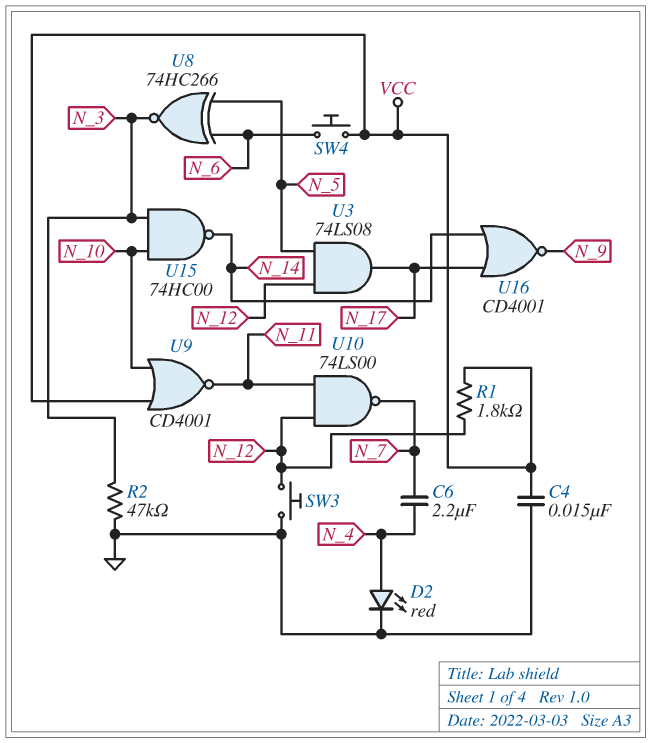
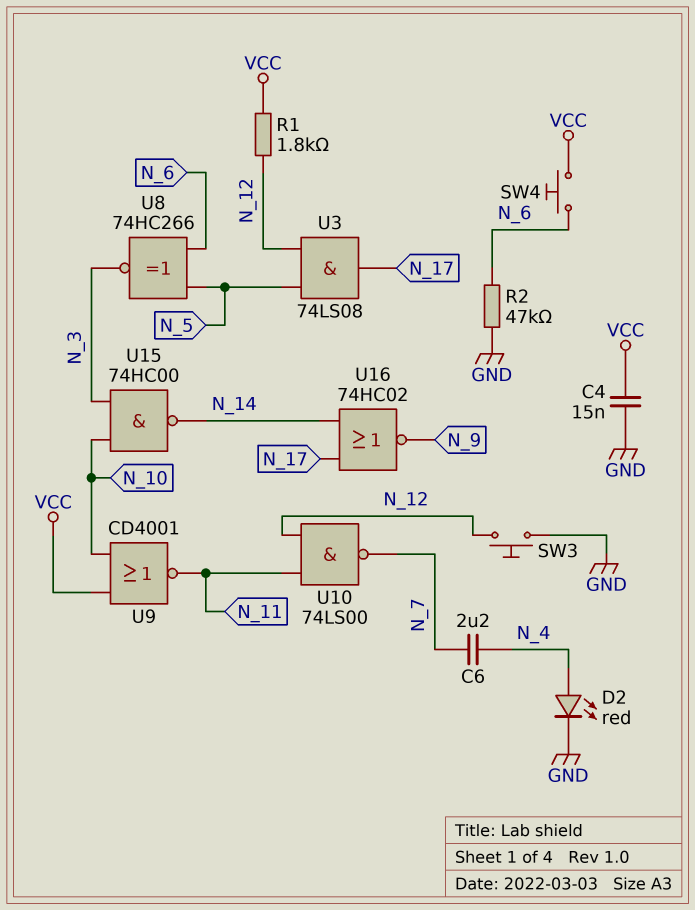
R2: 47k (GND, N_3) -> 47k (GND, N_6)
U16: NOR CD4001 (in N_14, in N_17, out N_9) -> NOR 74HC02 (in N_14, in N_17, out N_9)

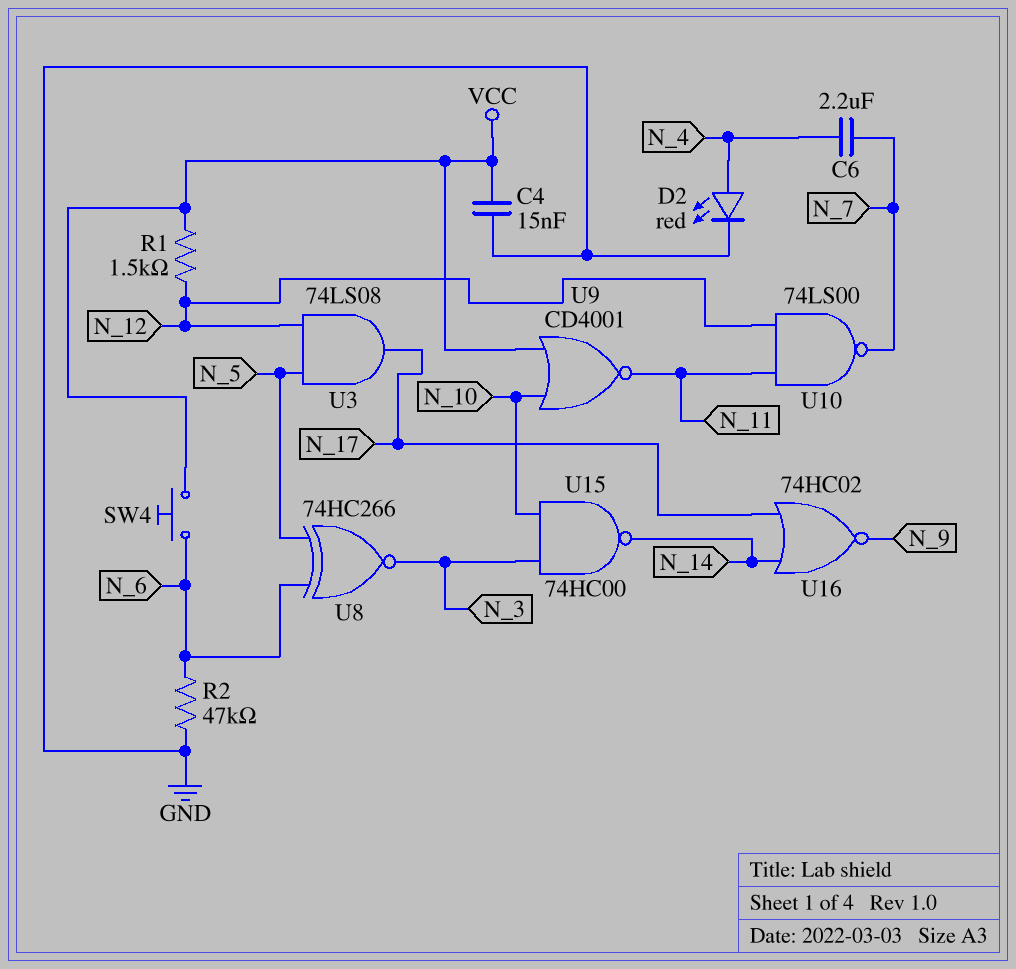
R1: 1.8k (N_12, VCC) -> 1.5k (N_12, VCC)
SW3: button (GND, N_12) -> none

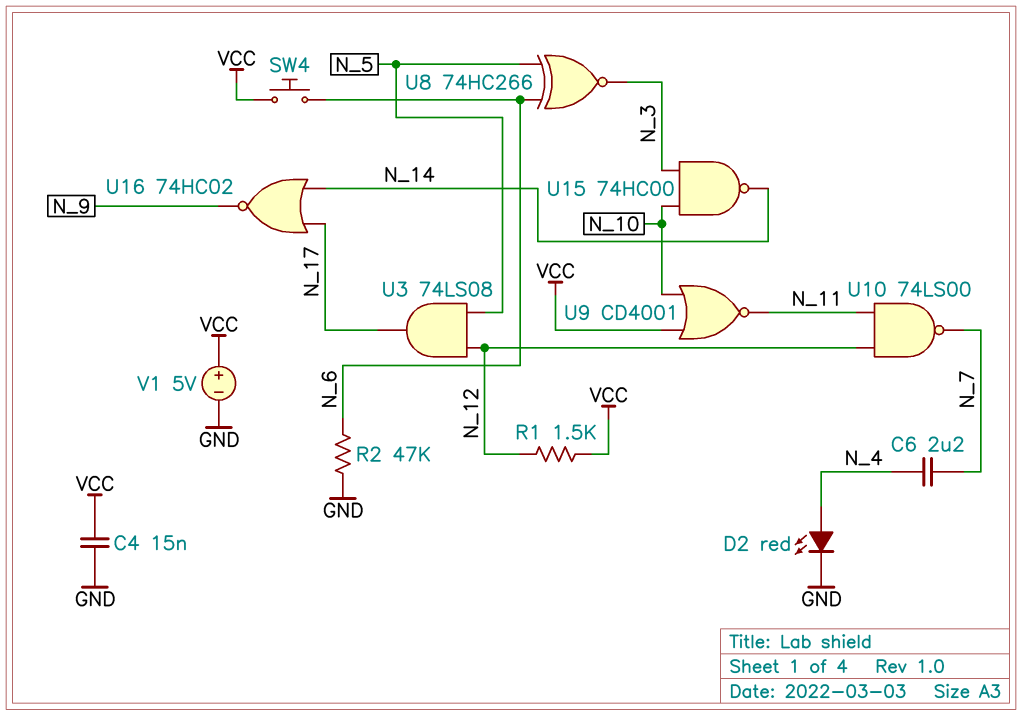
V1: none -> 5V (plus VCC, minus GND)

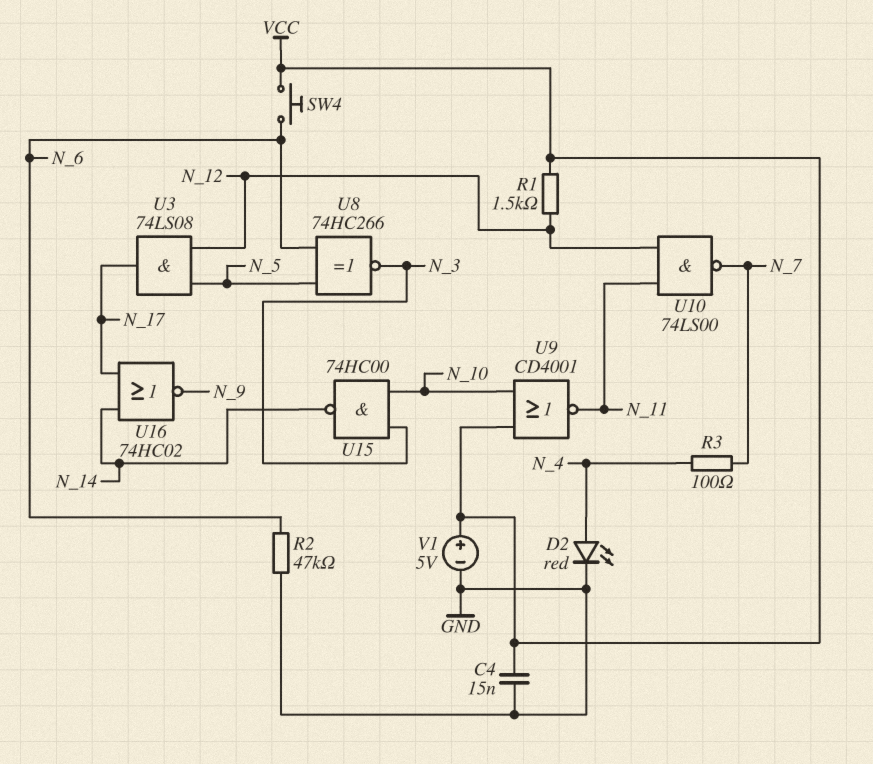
C6: 2.2uF (N_4, N_7) -> none
R3: none -> 100 (N_4, N_7)

